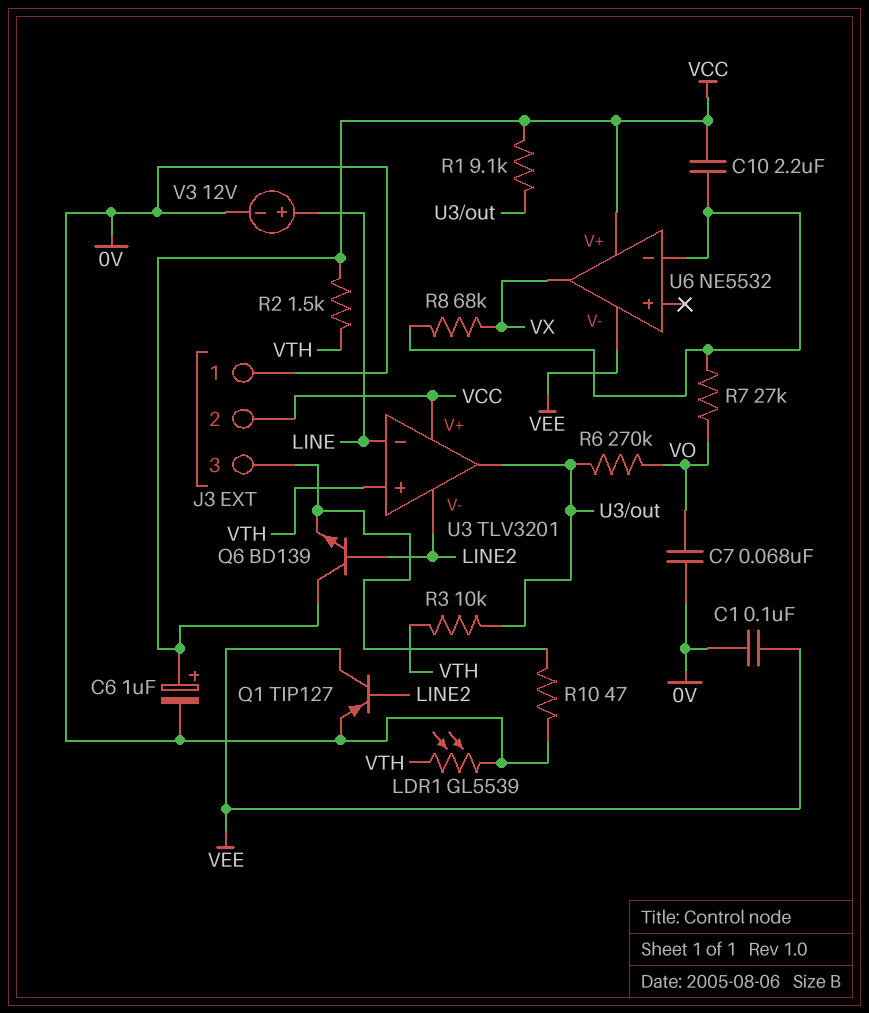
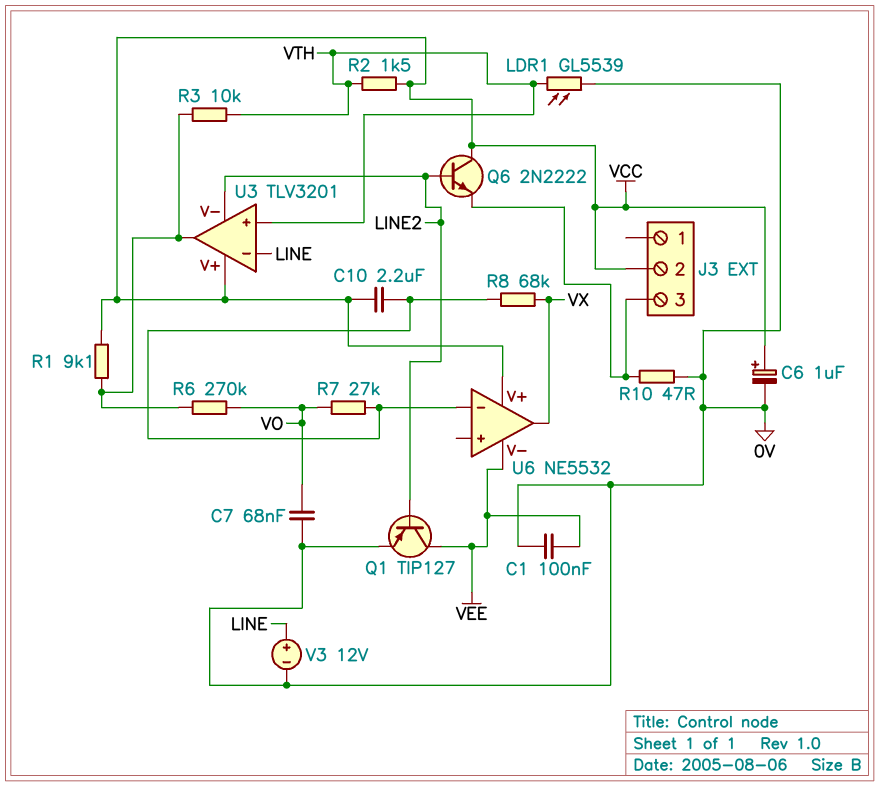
J3 pin 1: 0V -> none
Q6: NPN BD139 (B LINE2, C VCC, E J3/3) -> NPN 2N2222 (B LINE2, C VCC, E J3/3)

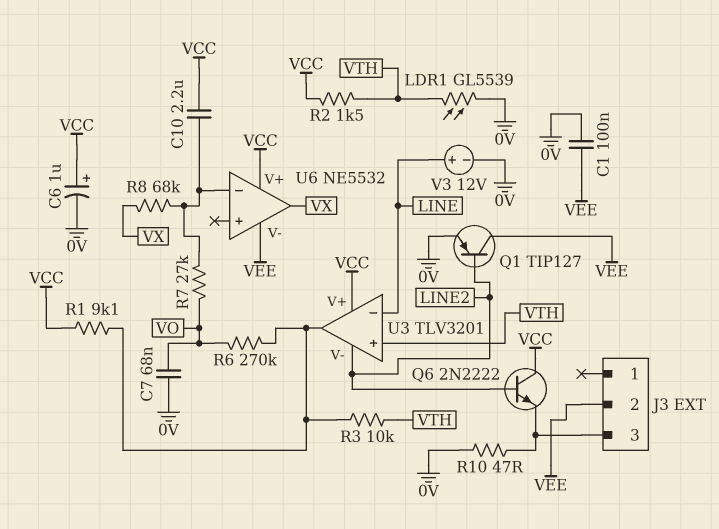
J3 pin 2: VCC -> VEE

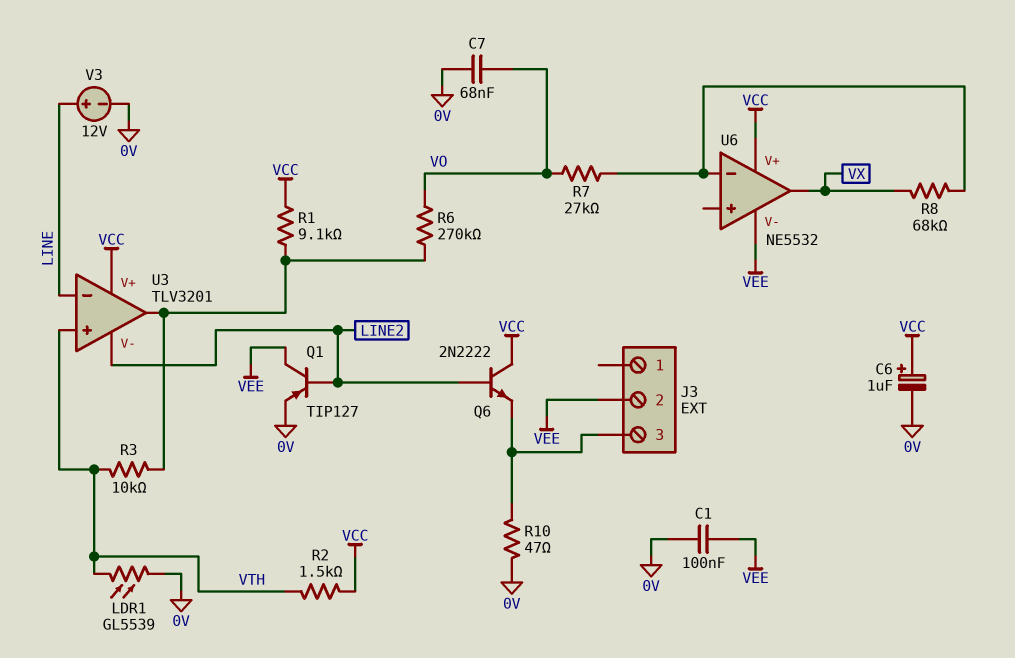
C10: 2.2uF (U6/in-, VCC) -> none

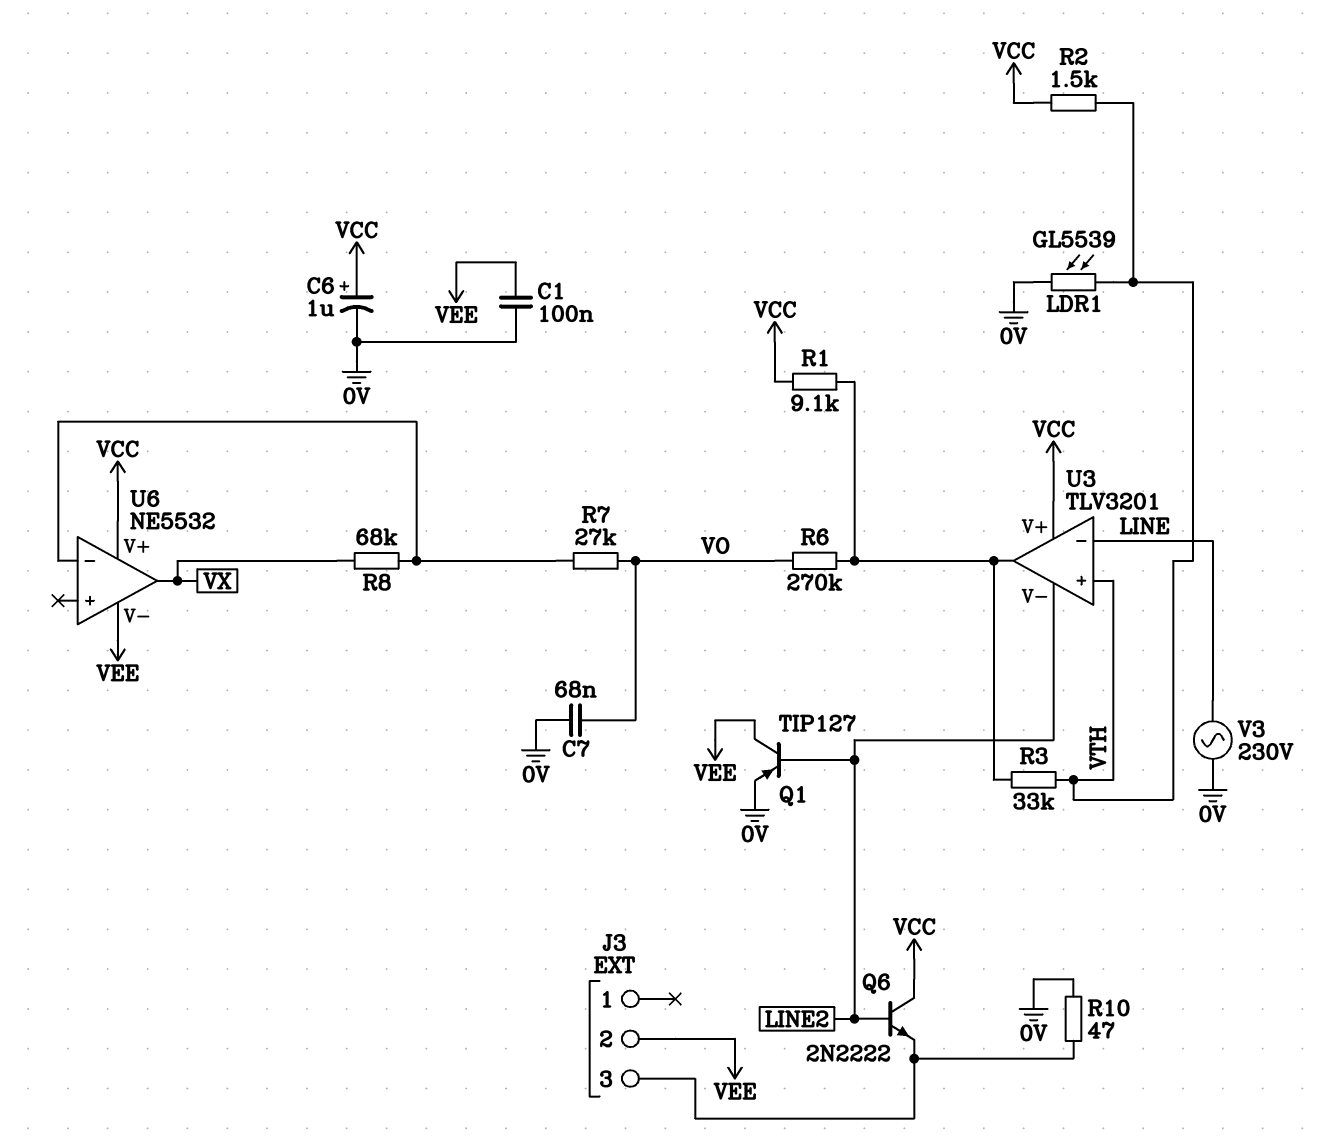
R3: 10k (U3/out, VTH) -> 33k (U3/out, VTH)
V3: 12V (plus LINE, minus 0V) -> AC 230V (0V, LINE)

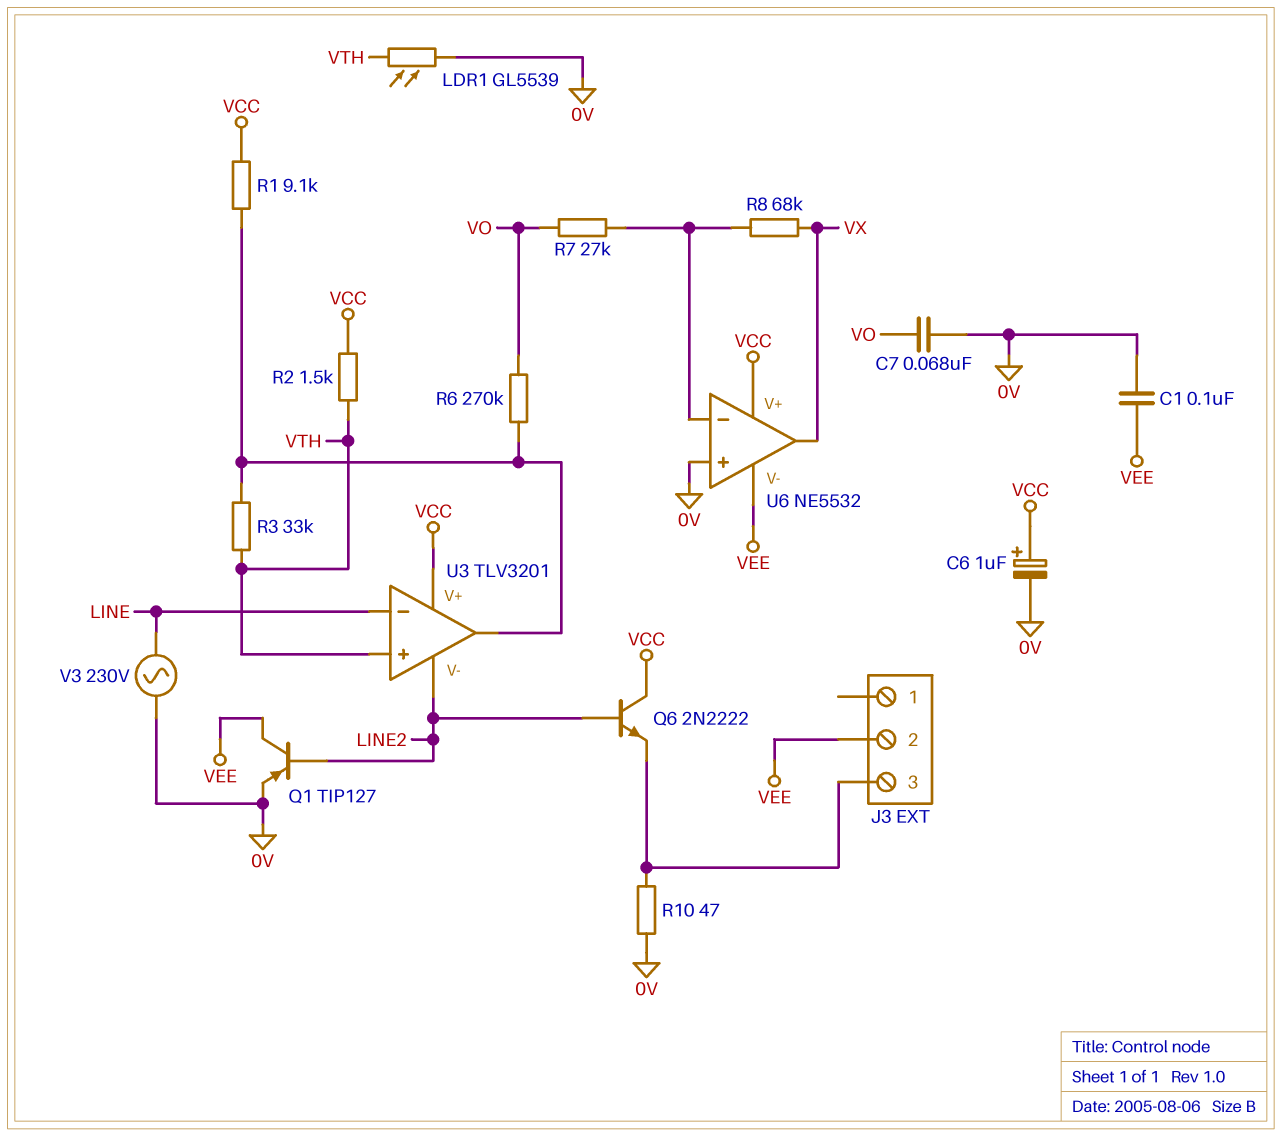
U6 pin in+: none -> 0V

